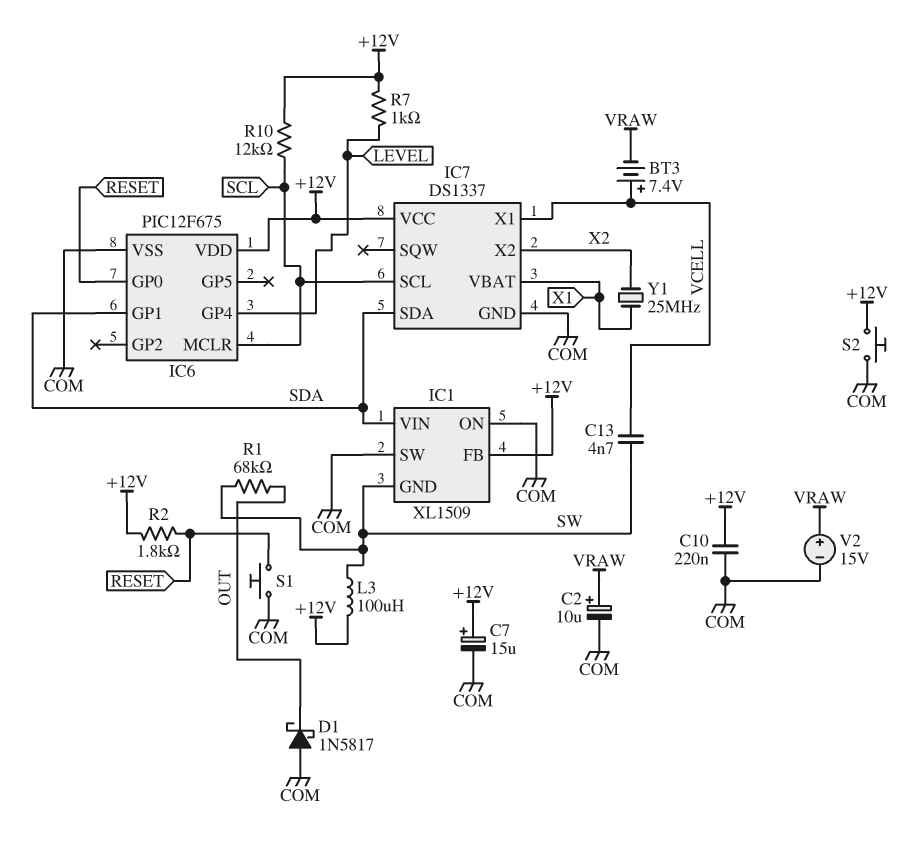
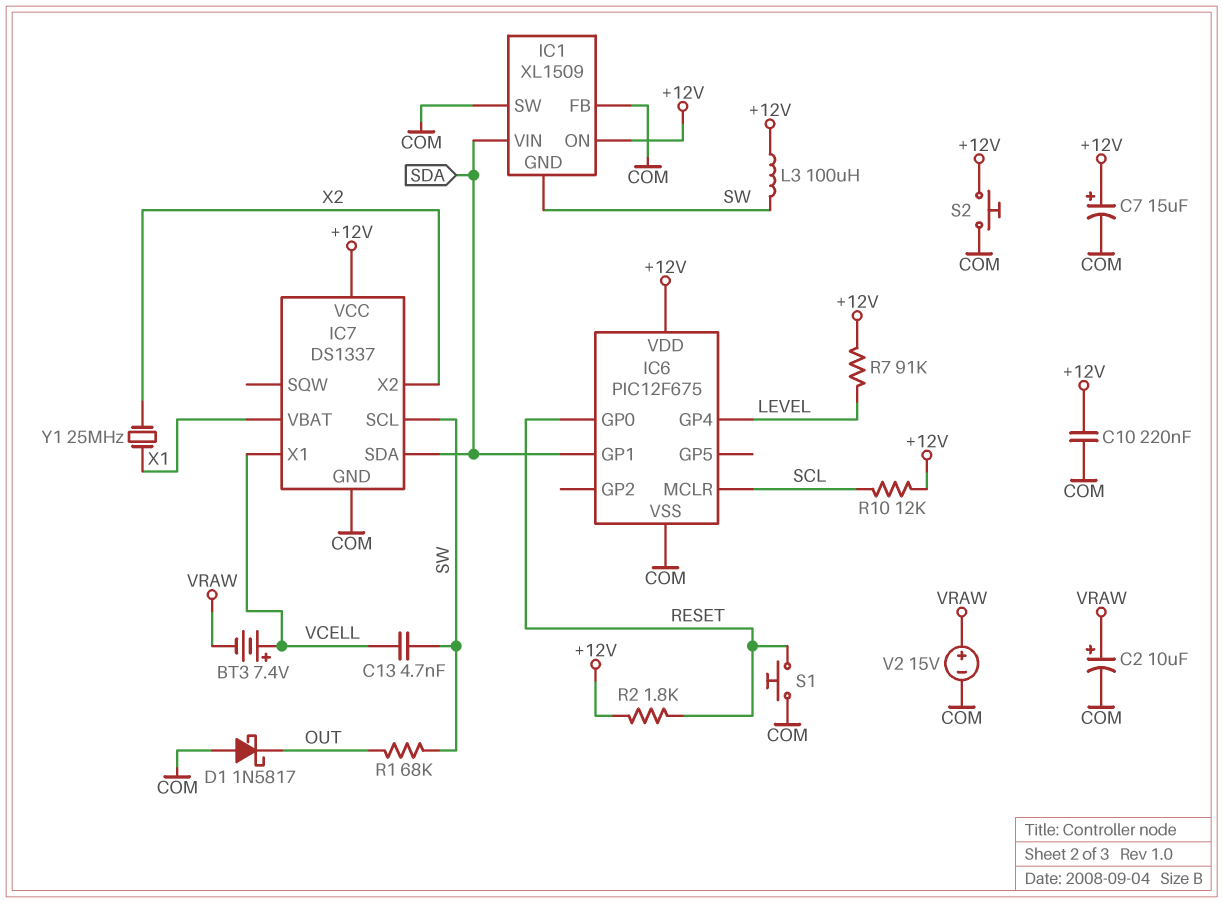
IC1 pin FB: +12V -> COM
IC1 pin ON: COM -> +12V
IC7 pin SCL: SCL -> SW
R7: 1k (+12V, LEVEL) -> 91k (+12V, LEVEL)

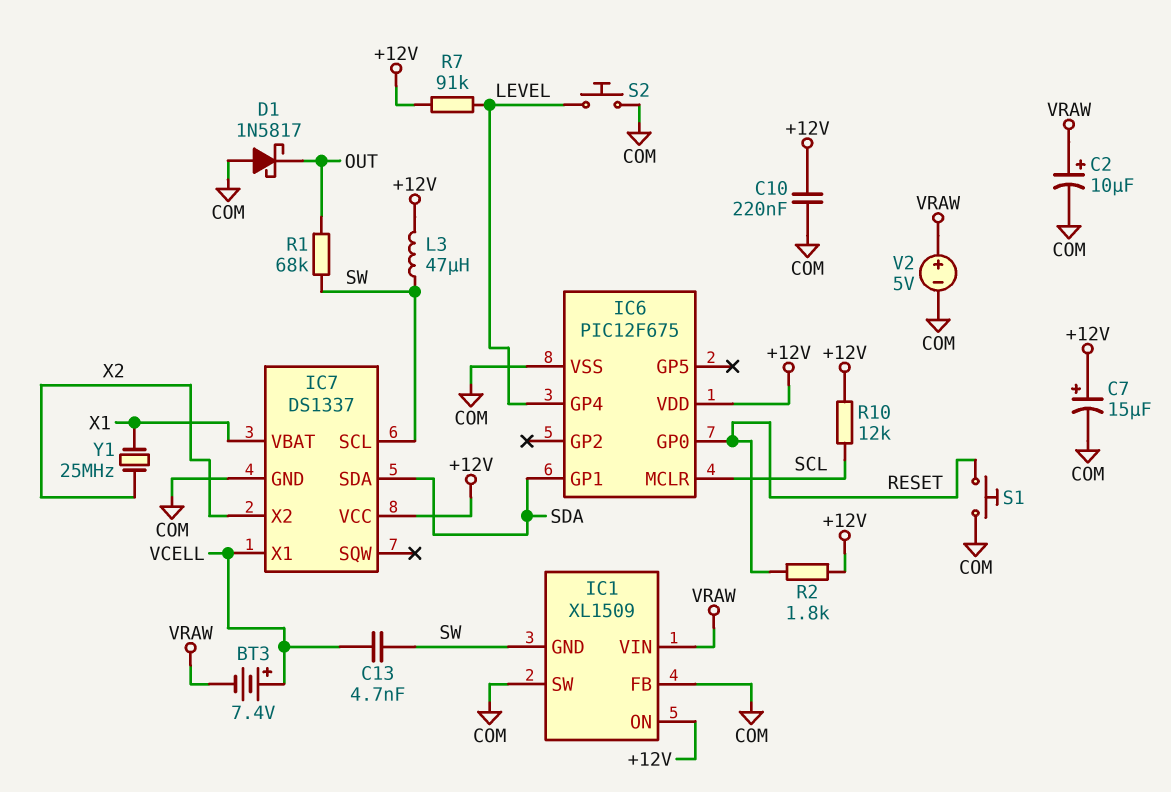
IC1 pin VIN: SDA -> VRAW
L3: 100uH (+12V, SW) -> 47uH (+12V, SW)
S2: button (+12V, COM) -> button (COM, LEVEL)
V2: 15V (plus VRAW, minus COM) -> 5V (plus VRAW, minus COM)

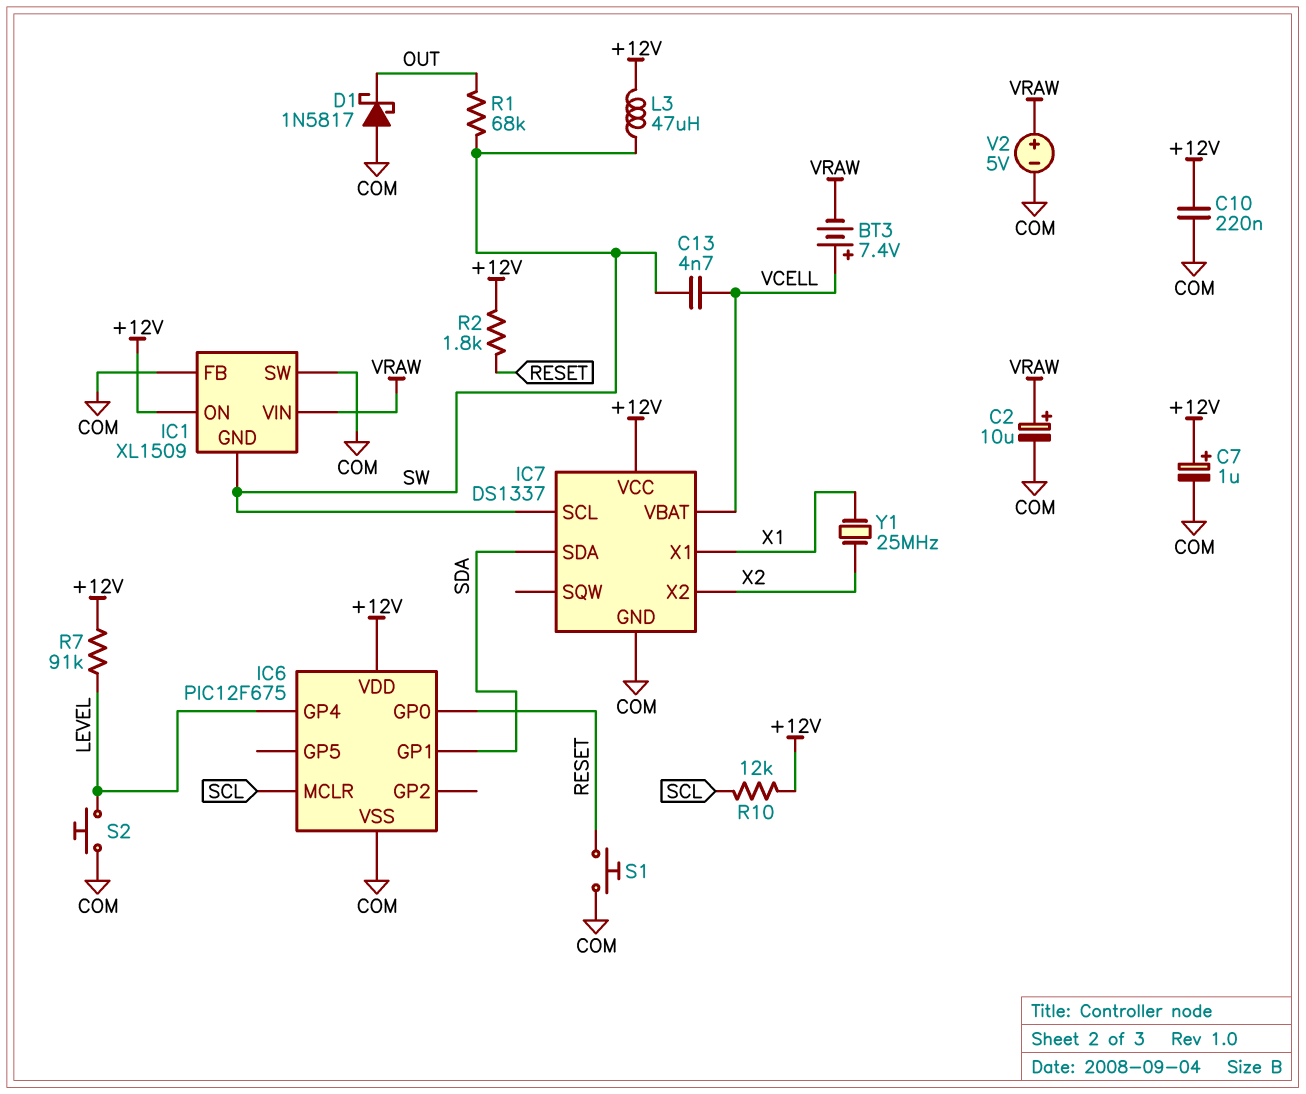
C7: 15uF (plus +12V, minus COM) -> 1uF (plus +12V, minus COM)
IC7 pin VBAT: X1 -> VCELL
IC7 pin X1: VCELL -> X1

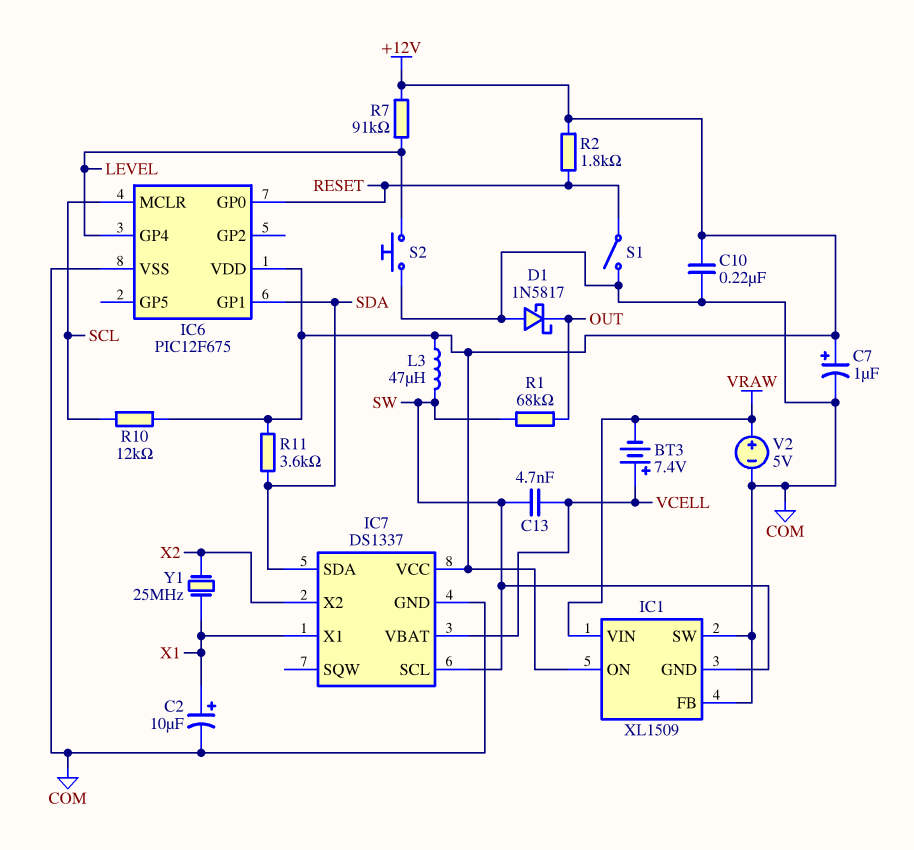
C2: 10uF (plus VRAW, minus COM) -> 10uF (plus X1, minus COM)
R11: none -> 3.6k (+12V, SDA)
S1: button (COM, RESET) -> switch (COM, RESET)

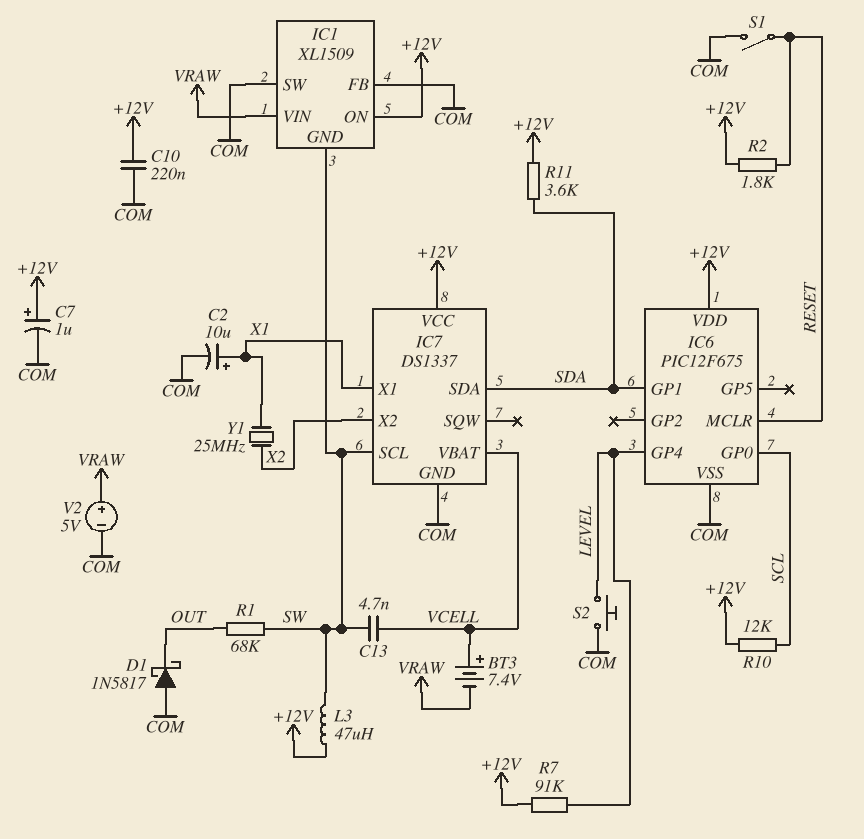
IC6 pin GP0: RESET -> SCL
IC6 pin MCLR: SCL -> RESET

